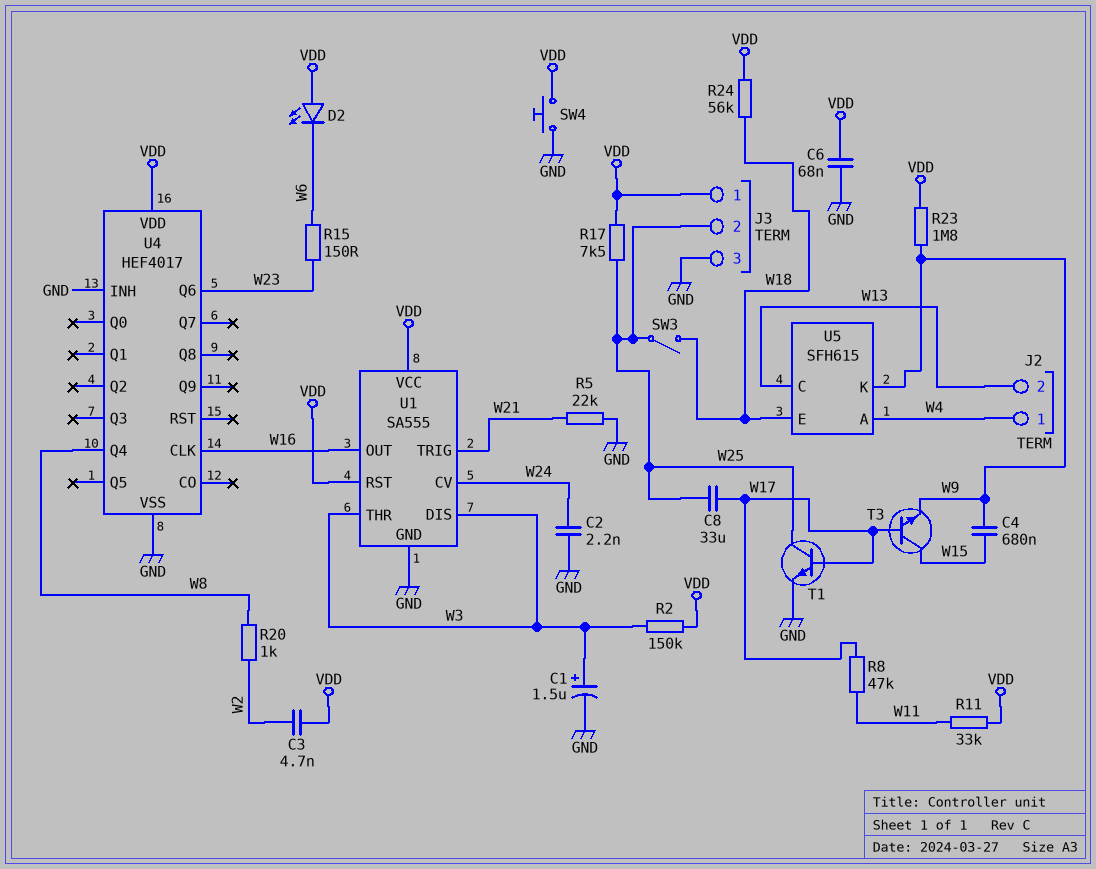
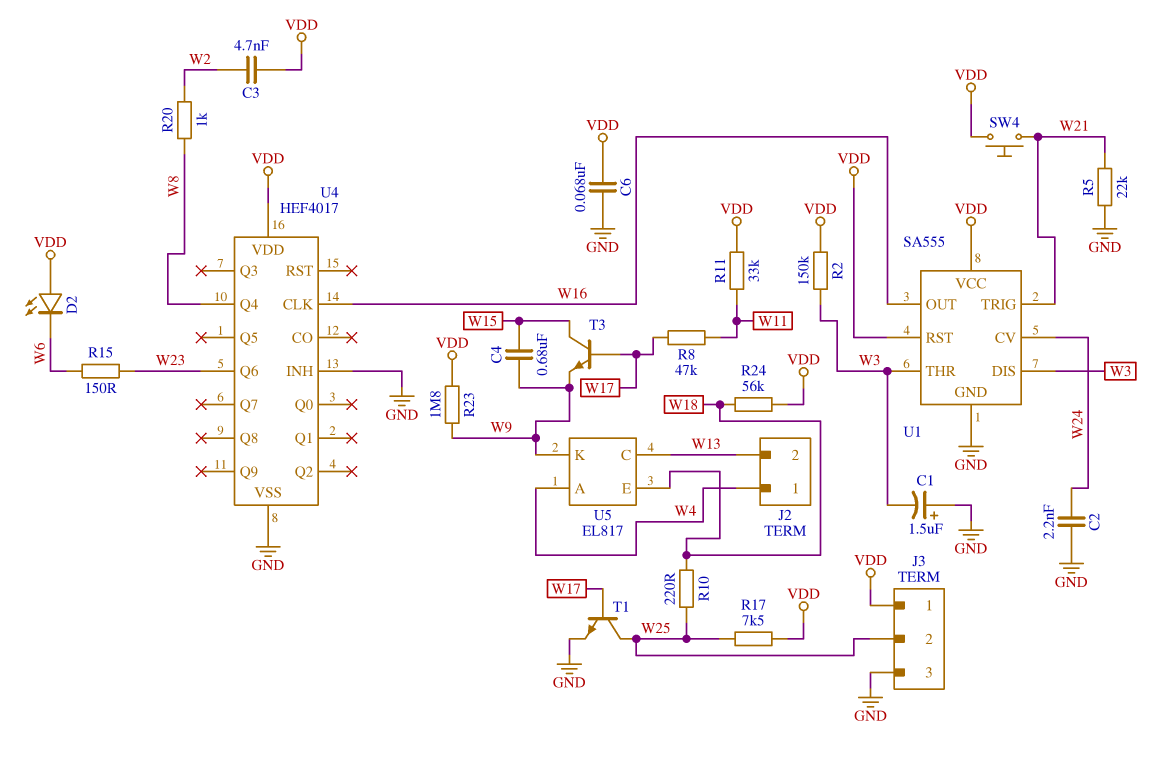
C1: 1.5uF (plus W3, minus GND) -> 1.5uF (plus GND, minus W3)
C8: 33uF (W17, W25) -> none
R10: none -> 220 (W18, W25)
SW3: switch (W18, W25) -> none
SW4: button (GND, VDD) -> button (VDD, W21)
U5: SFH615 -> EL817

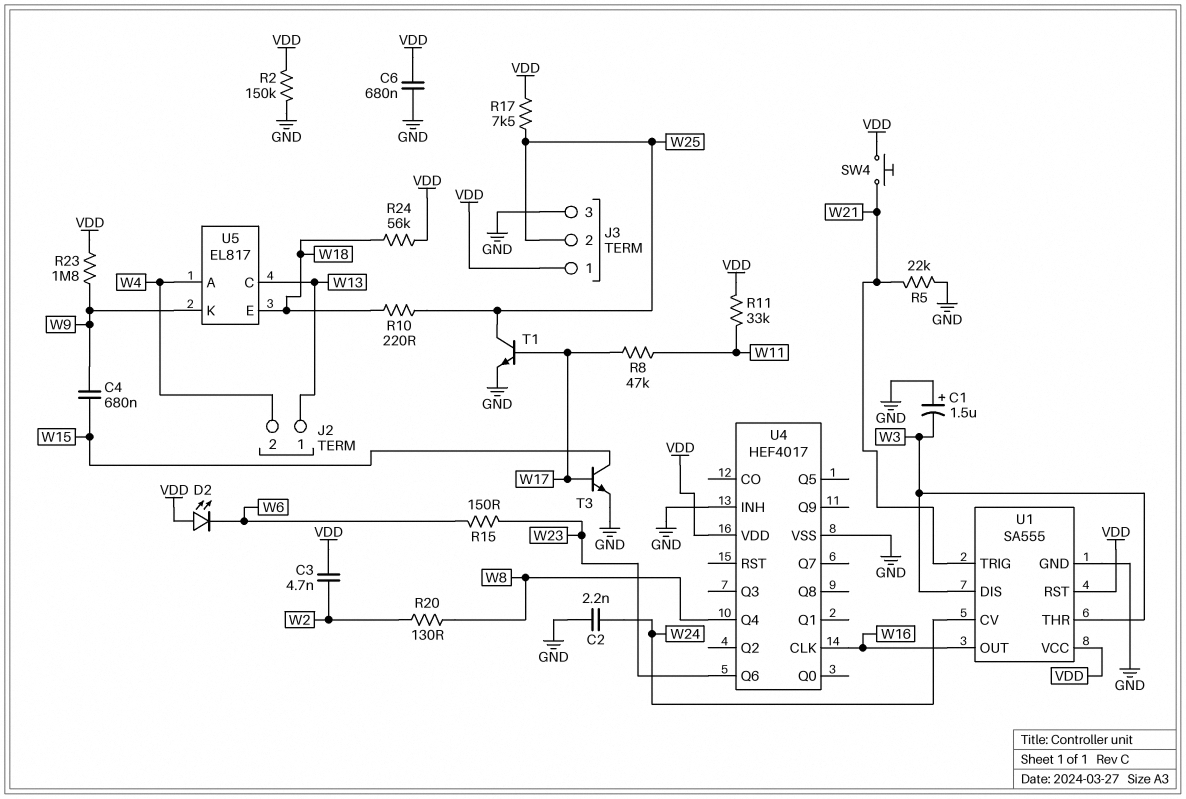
C6: 68nF (GND, VDD) -> 680nF (GND, VDD)
J2 pin 1: W4 -> W13
J2 pin 2: W13 -> W4
R2: 150k (VDD, W3) -> 150k (GND, VDD)
R20: 1k (W2, W8) -> 130 (W2, W8)
T3: NPN (B W17, C W15, E W9) -> NPN (B W17, C W15, E GND)

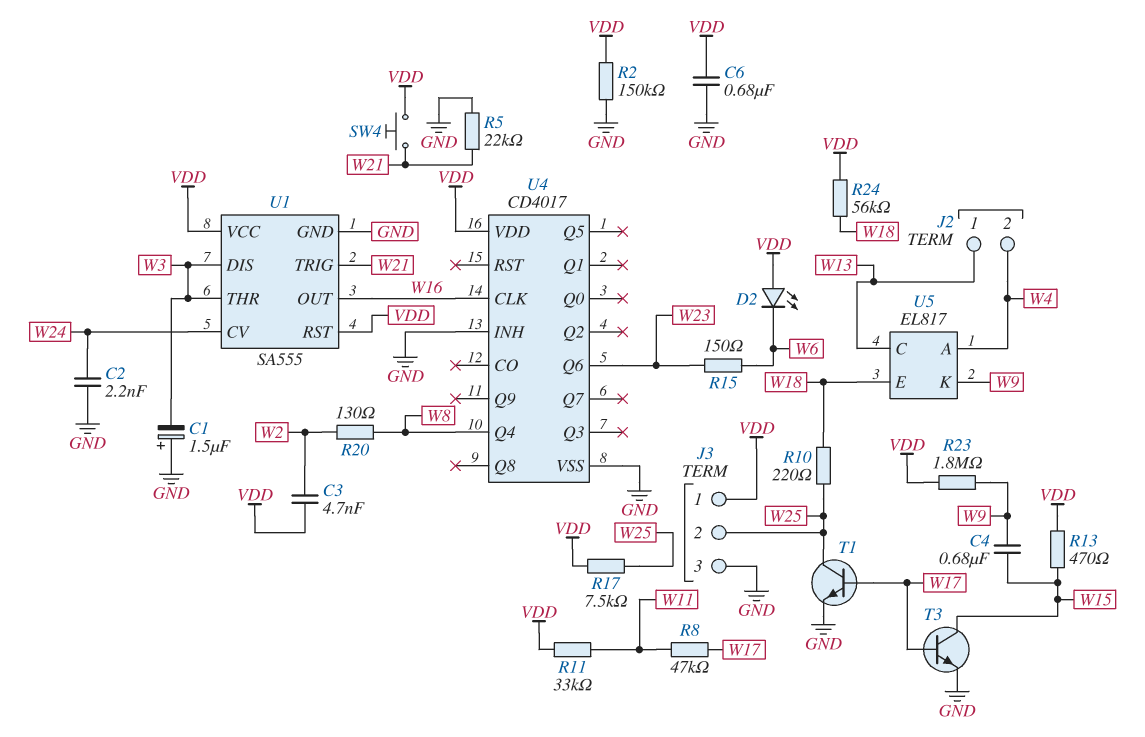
R13: none -> 470 (VDD, W15)
U4: HEF4017 -> CD4017

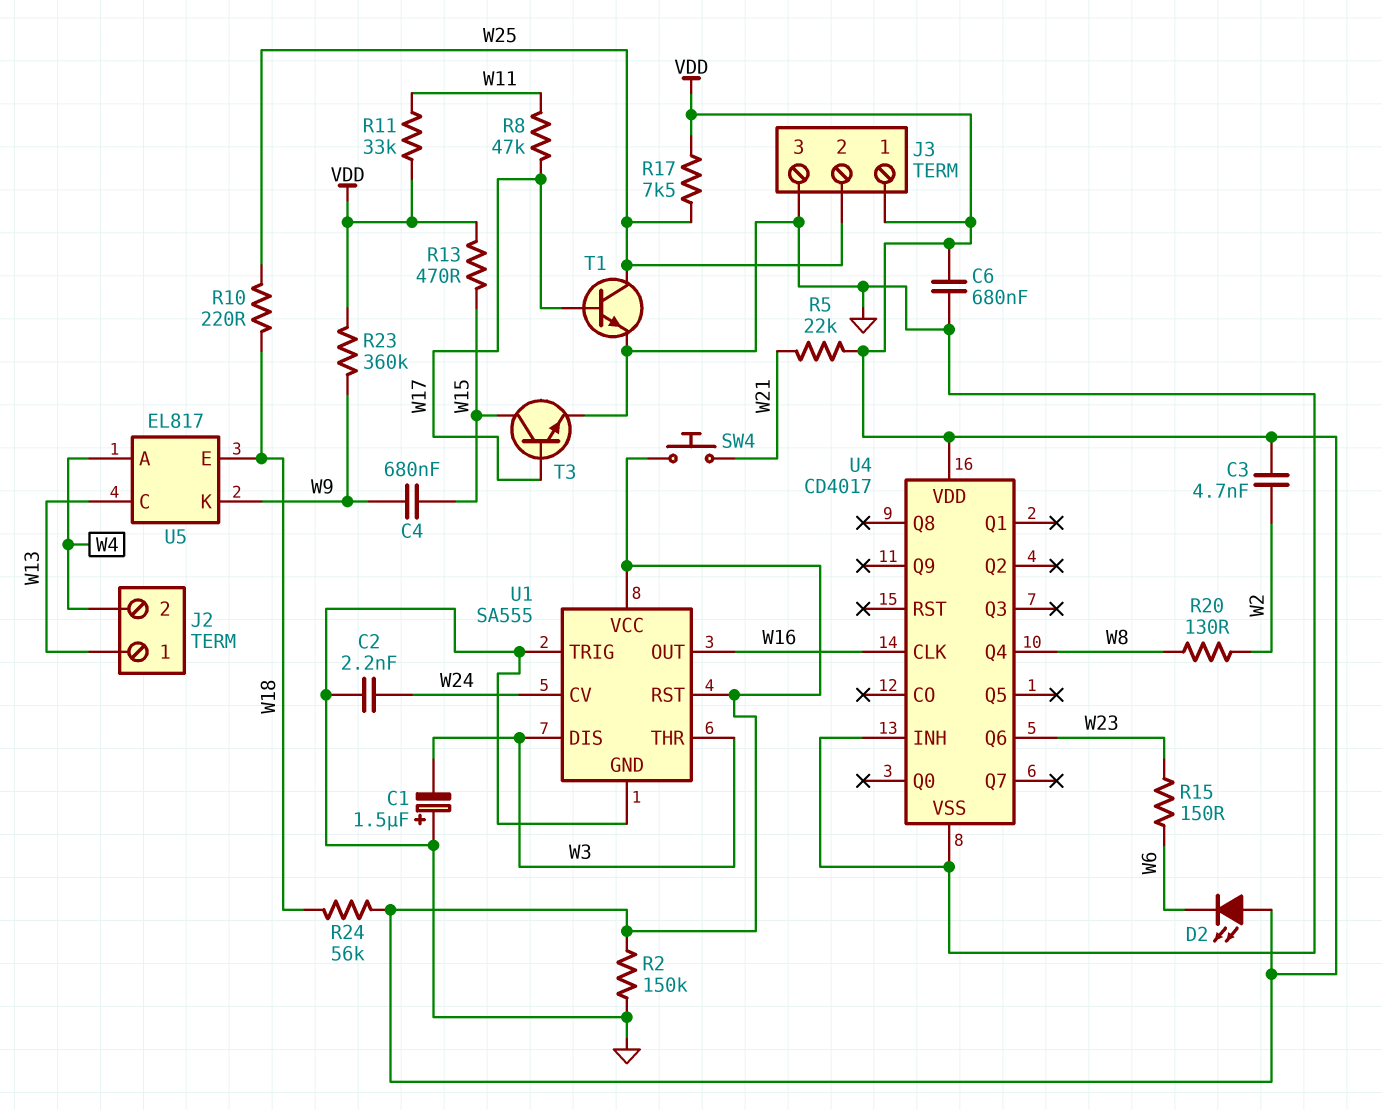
R5: 22k (GND, W21) -> 22k (VDD, W21)
R23: 1.8M (VDD, W9) -> 360k (VDD, W9)
U1 pin TRIG: W21 -> GND

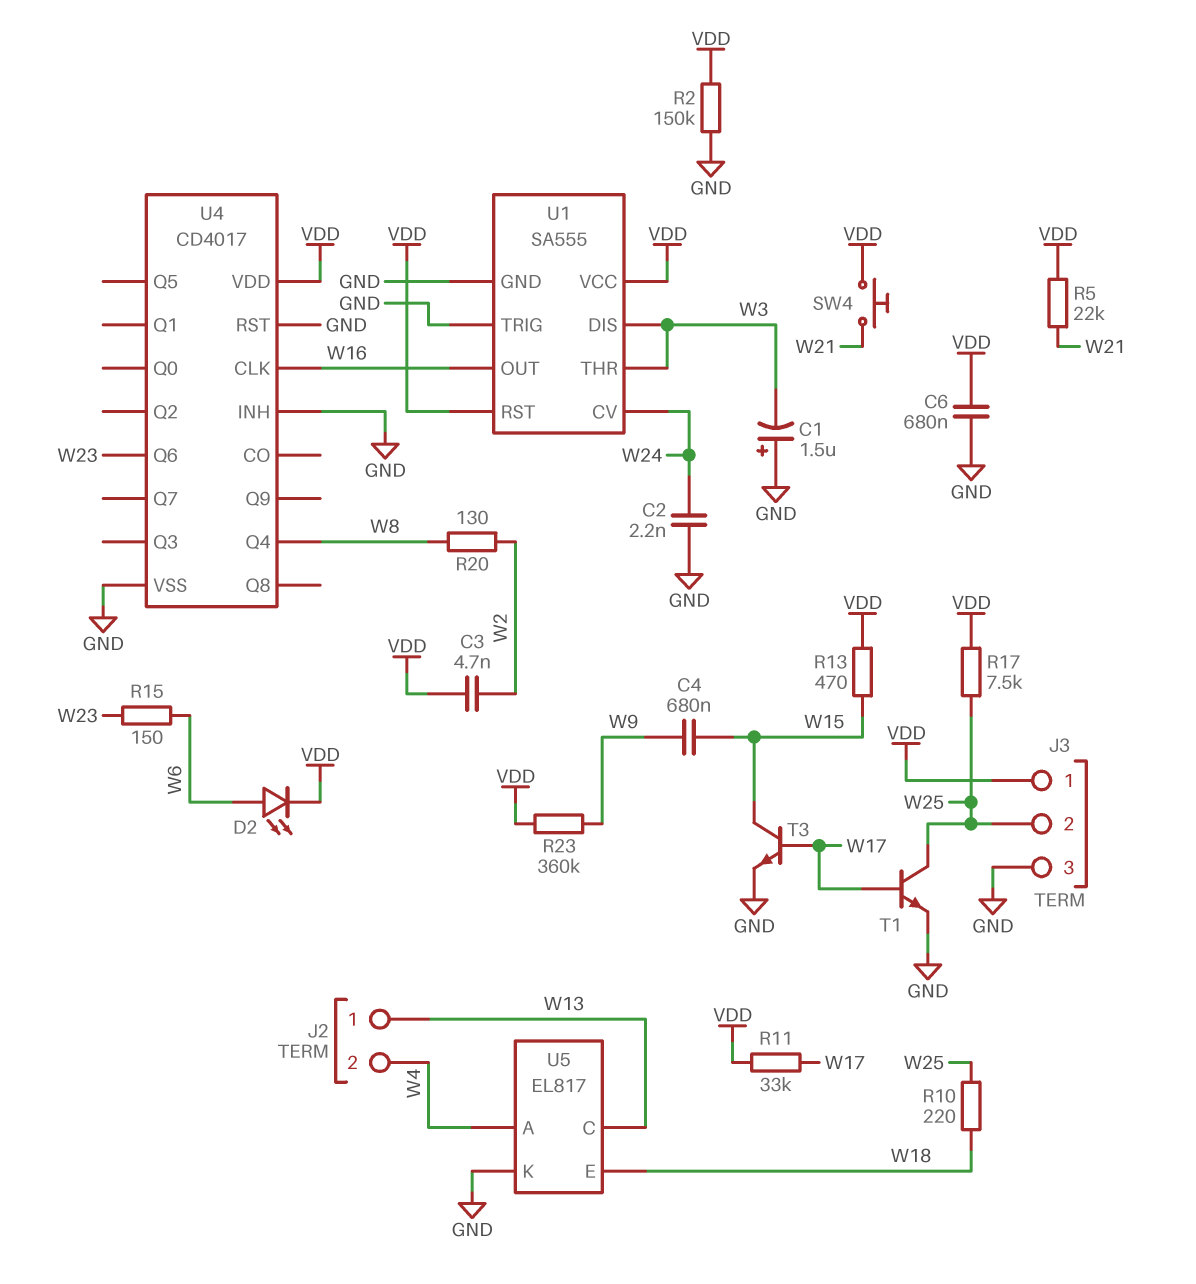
D2: LED (A VDD, K W6) -> LED (A W6, K VDD)
R8: 47k (W11, W17) -> none
R11: 33k (VDD, W11) -> 33k (VDD, W17)
R24: 56k (VDD, W18) -> none
U4 pin RST: none -> GND
U5 pin K: W9 -> GND

